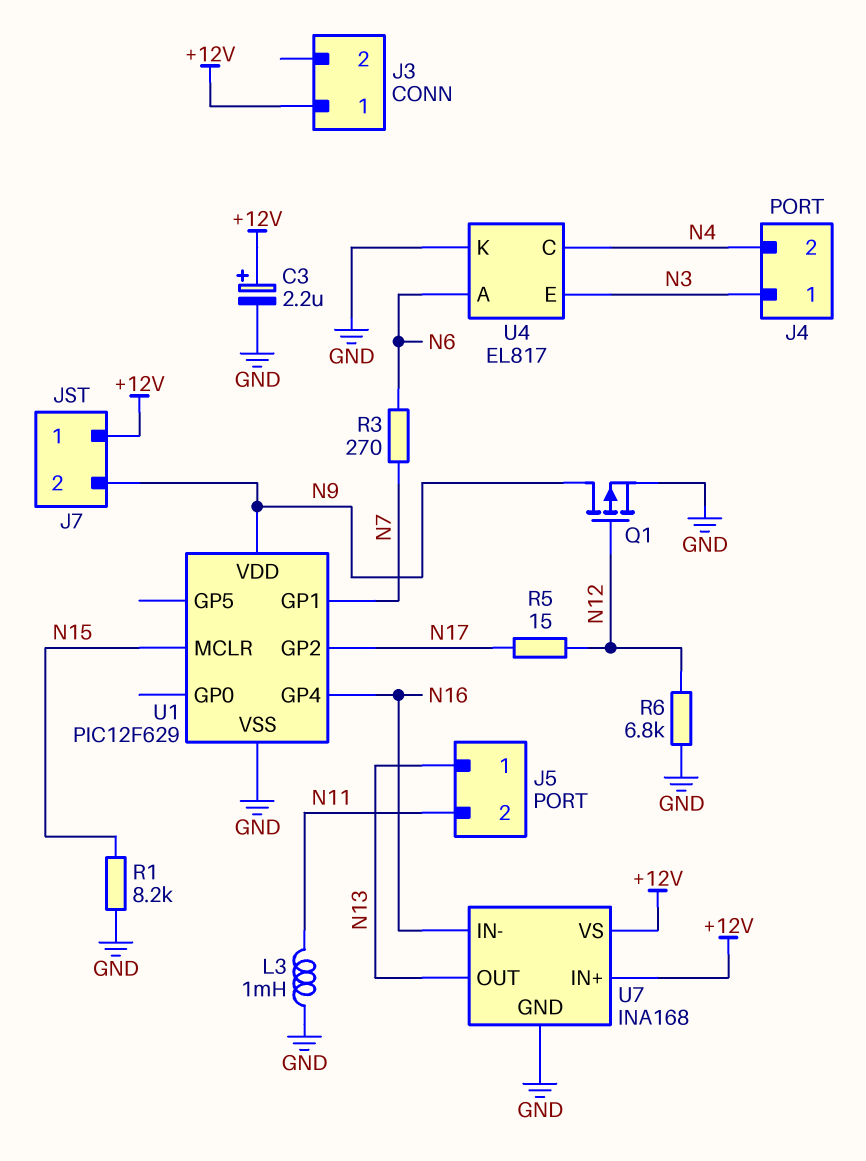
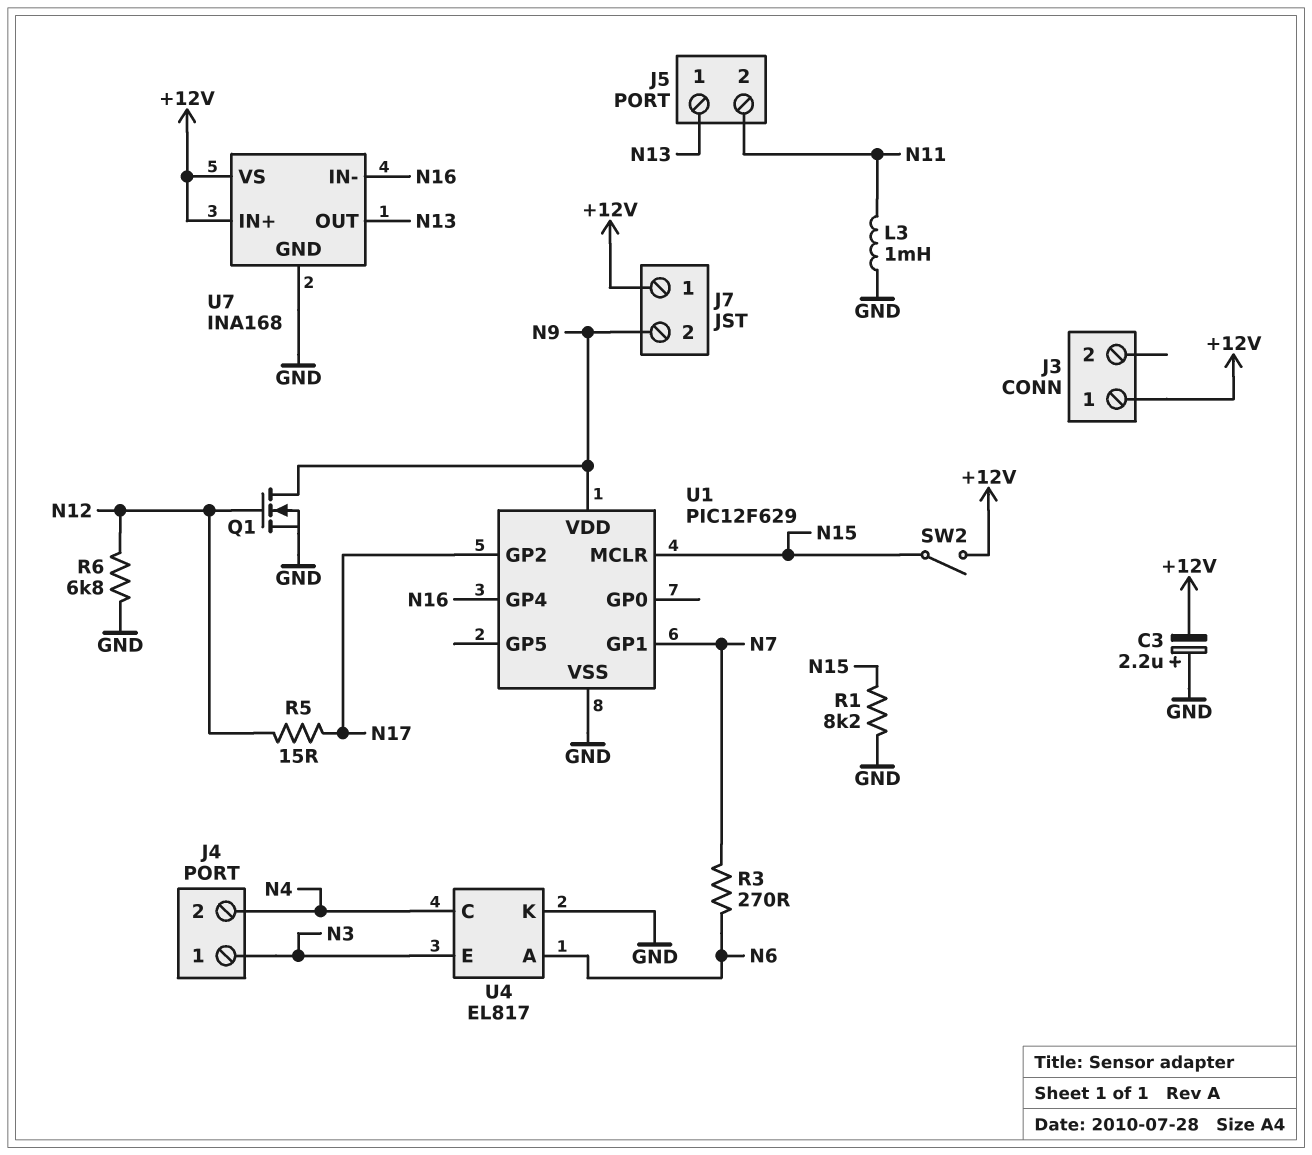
C3: 2.2uF (plus +12V, minus GND) -> 2.2uF (plus GND, minus +12V)
Q1: PMOS (G N12, D N9, S GND) -> NMOS (G N12, D N9, S GND)
SW2: none -> switch (+12V, N15)

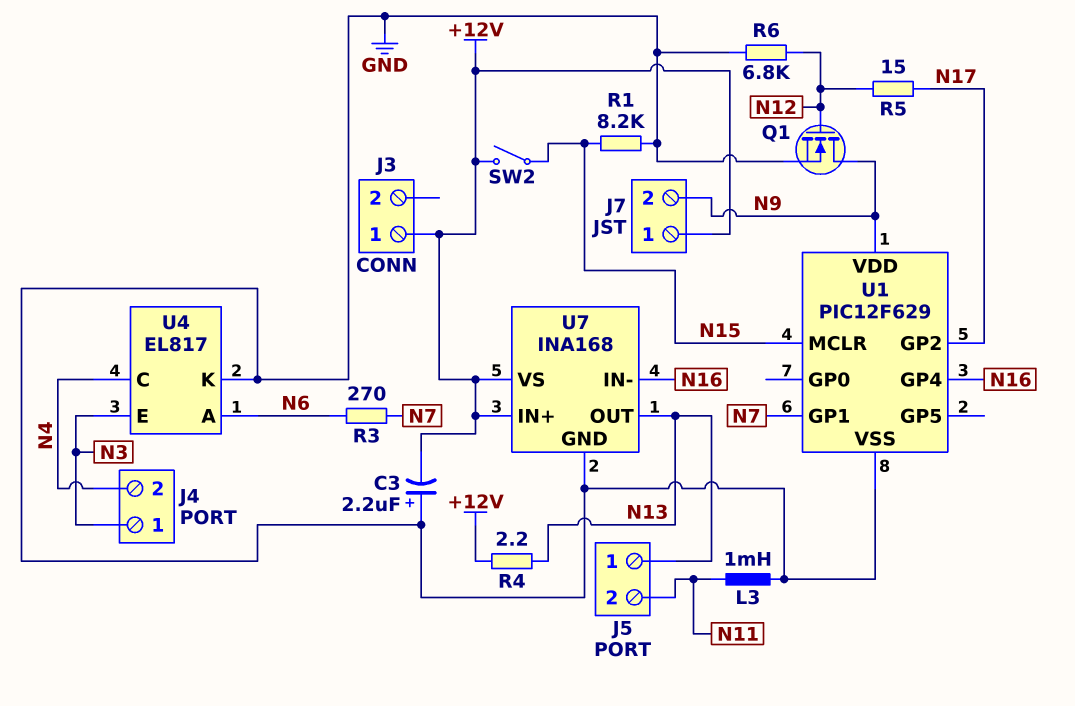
R4: none -> 2.2 (+12V, N13)

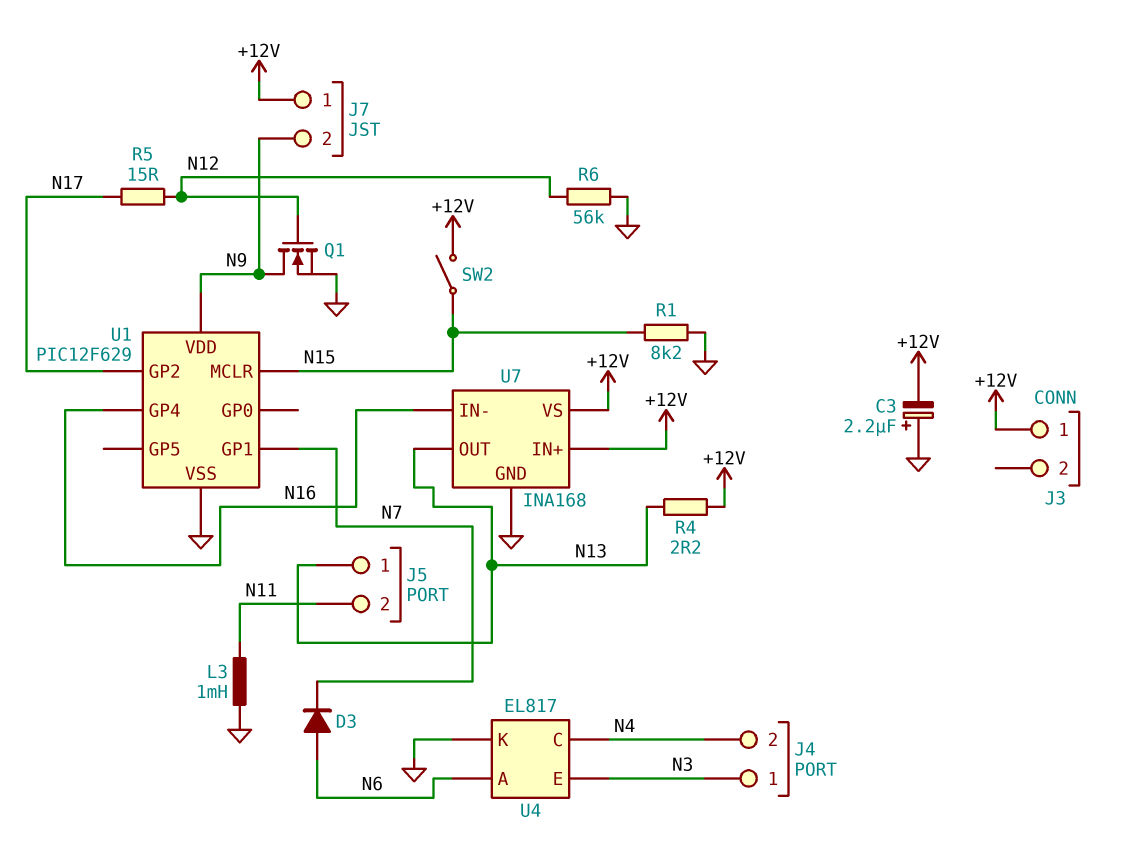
D3: none -> diode (A N6, K N7)
R3: 270 (N6, N7) -> none
R6: 6.8k (GND, N12) -> 56k (GND, N12)

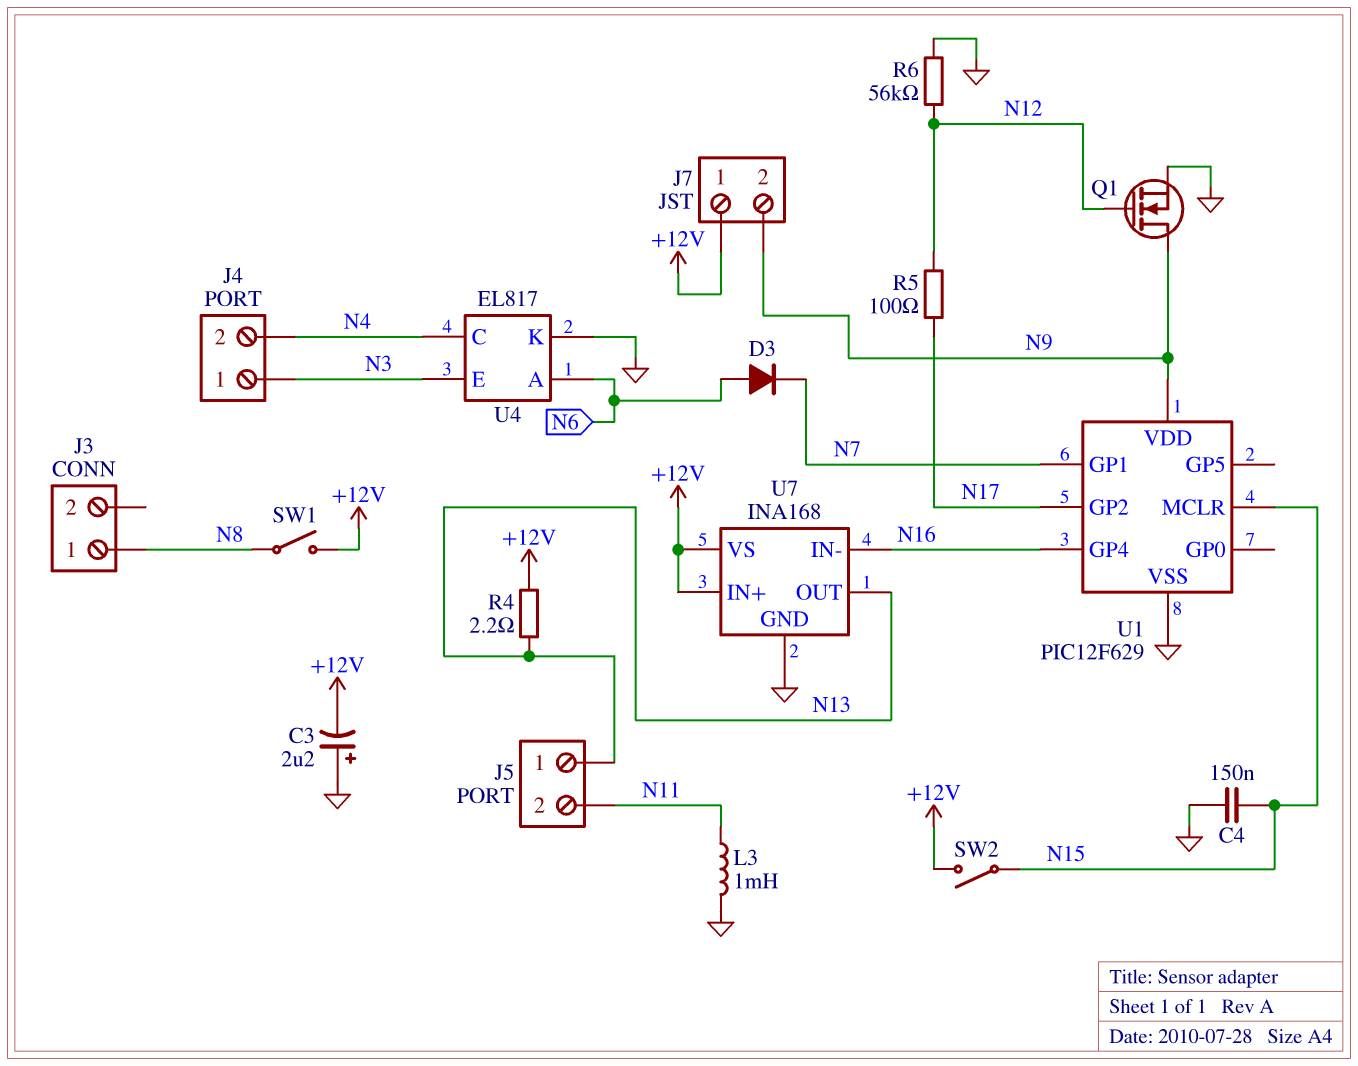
C4: none -> 150nF (GND, N15)
J3 pin 1: +12V -> N8
R1: 8.2k (GND, N15) -> none
R5: 15 (N12, N17) -> 100 (N12, N17)
SW1: none -> switch (+12V, N8)

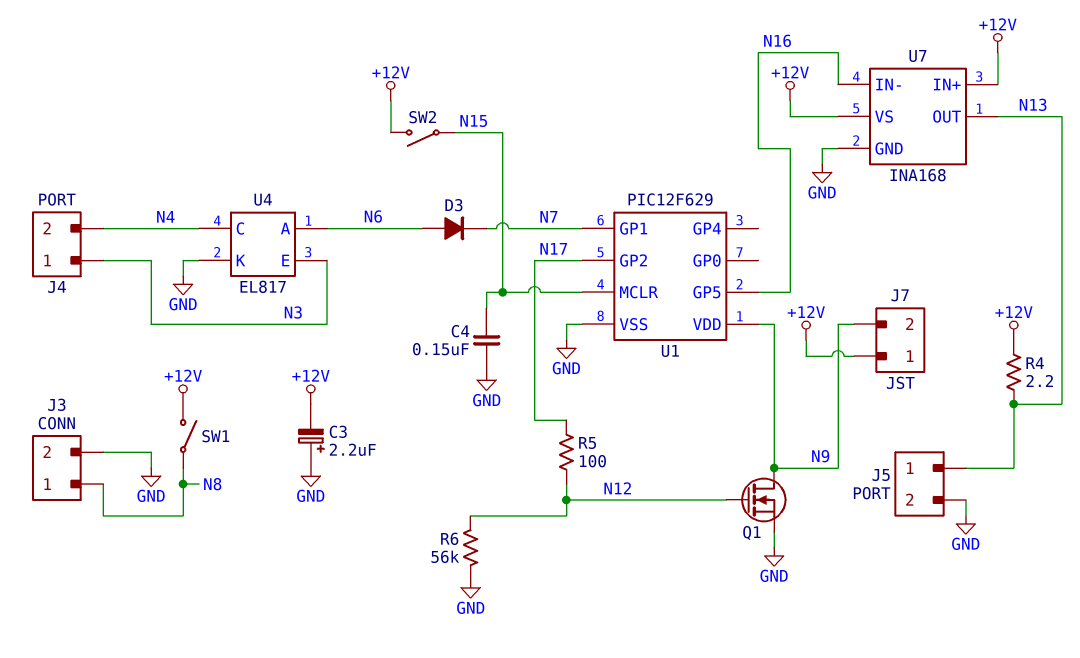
J3 pin 2: none -> GND
J5 pin 2: N11 -> GND
L3: 1mH (GND, N11) -> none
U1 pin GP4: N16 -> none
U1 pin GP5: none -> N16

